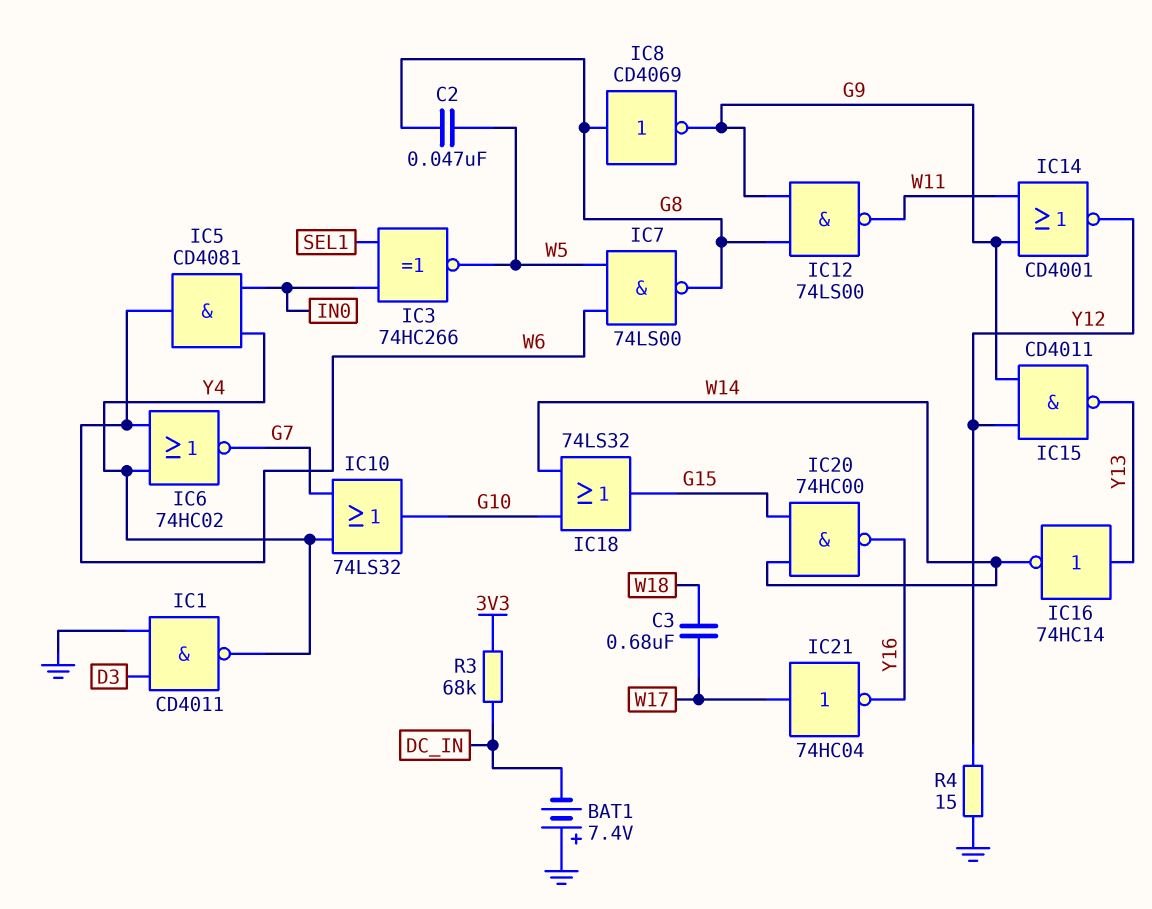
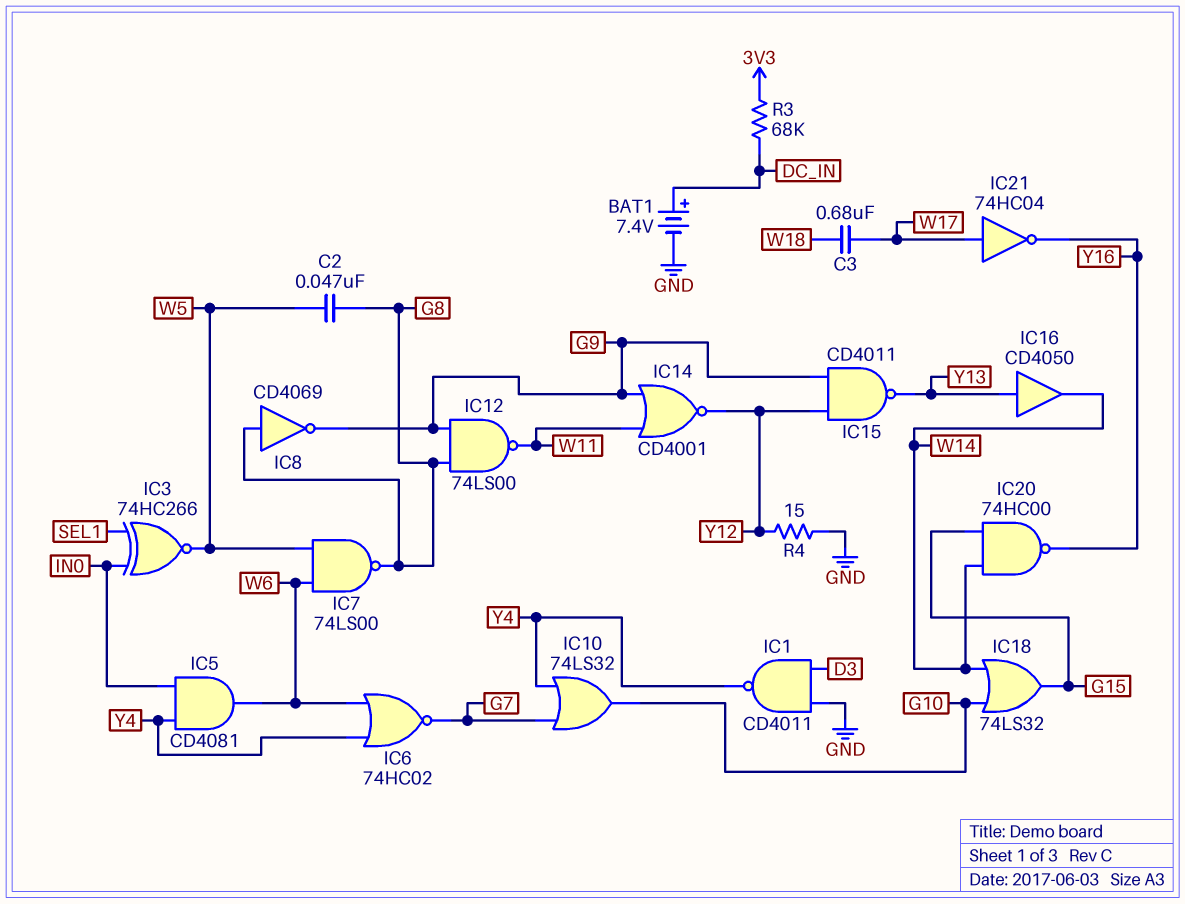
BAT1: 7.4V (plus GND, minus DC_IN) -> 7.4V (plus DC_IN, minus GND)
IC16: NOT 74HC14 (in Y13, out W14) -> buffer CD4050 (in Y13, out W14)

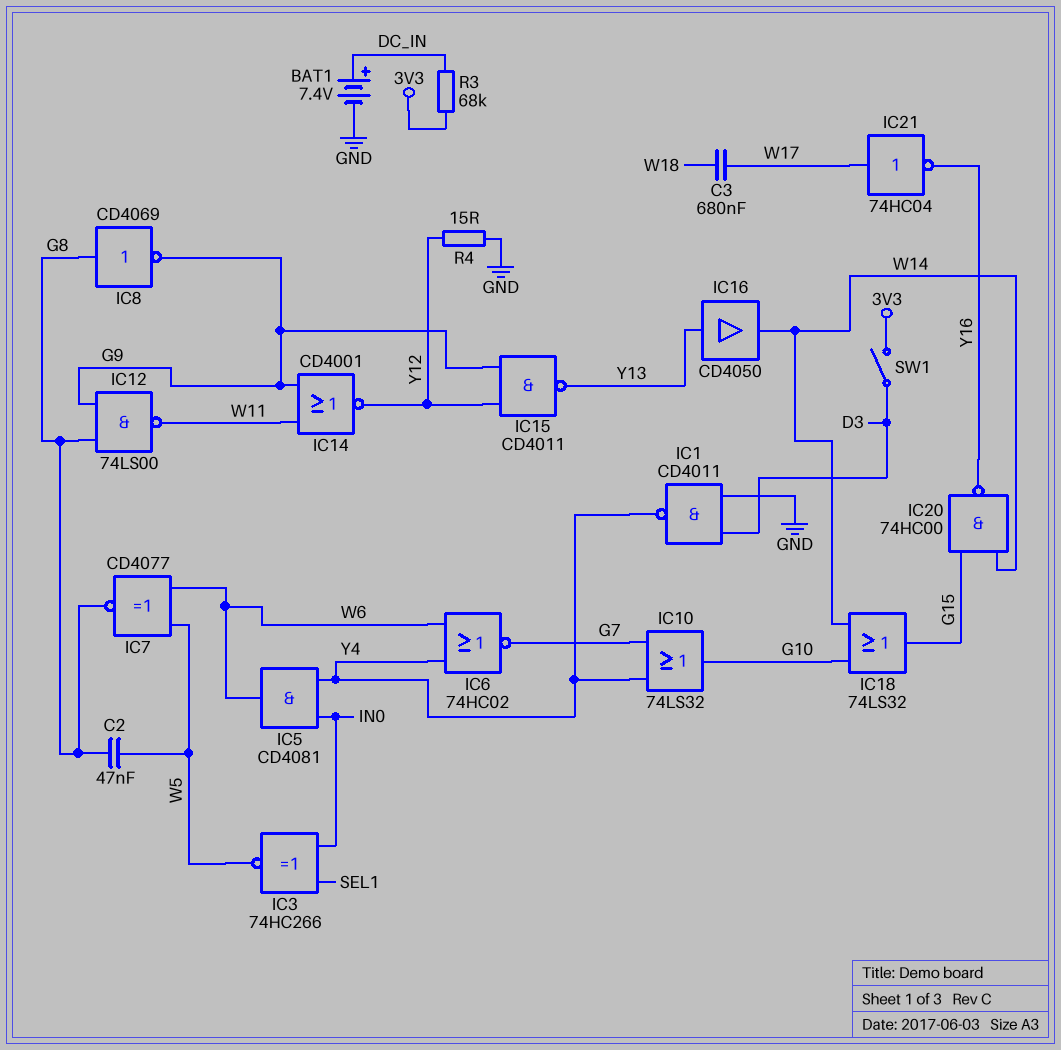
IC7: NAND 74LS00 (in W5, in W6, out G8) -> XNOR CD4077 (in W5, in W6, out G8)
SW1: none -> switch (3V3, D3)

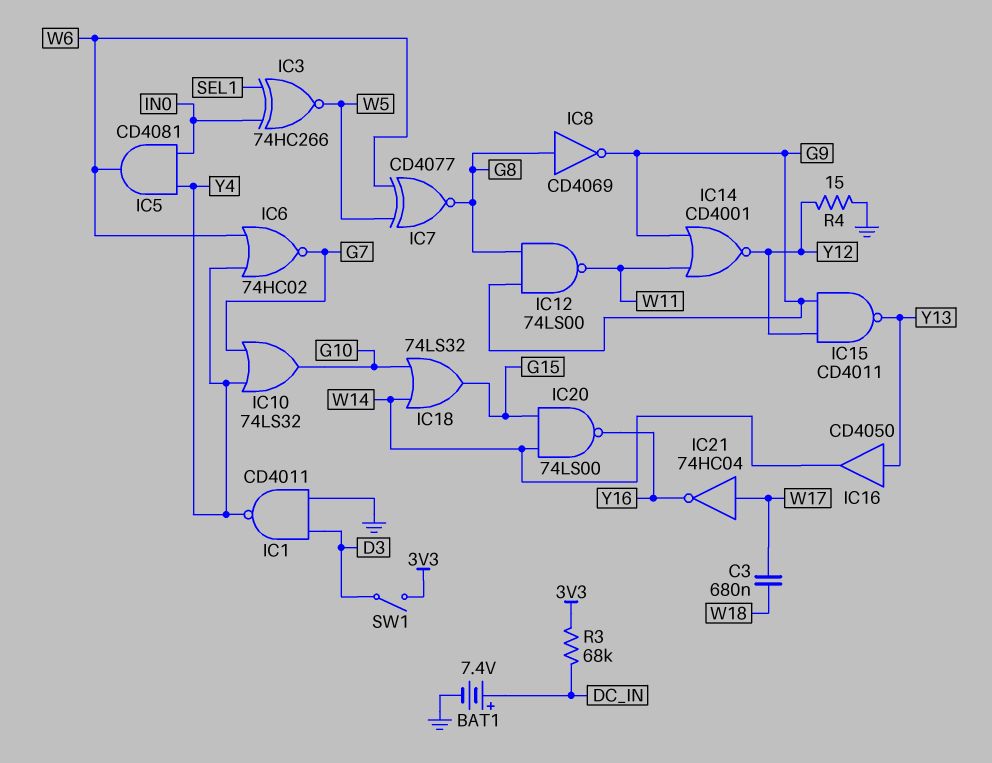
C2: 47nF (G8, W5) -> none
IC20: NAND 74HC00 (in G15, in W14, out Y16) -> NAND 74LS00 (in G15, in W14, out Y16)

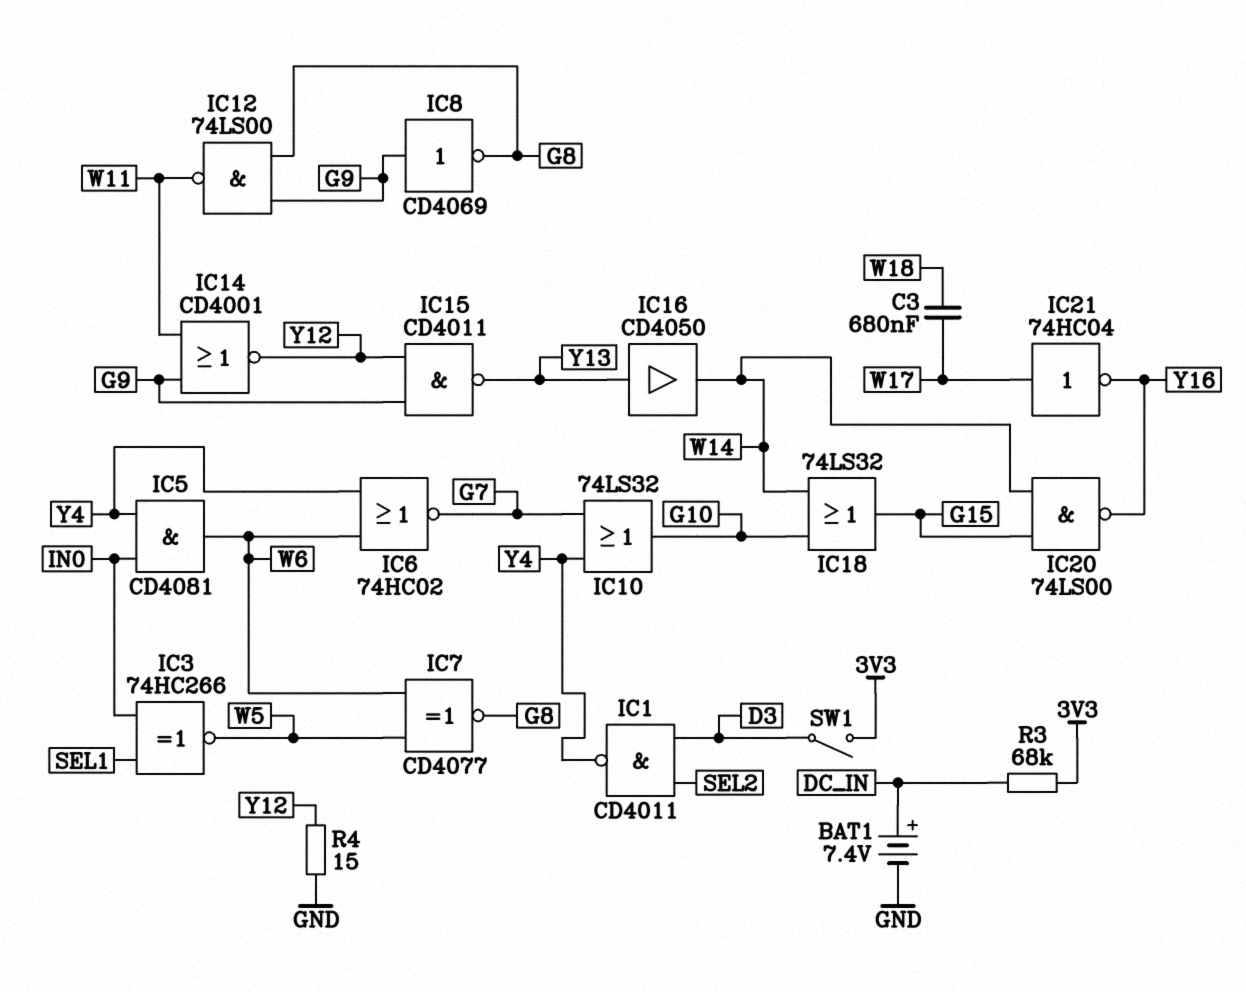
IC1: NAND CD4011 (in D3, in GND, out Y4) -> NAND CD4011 (in D3, in SEL2, out Y4)
IC8: NOT CD4069 (in G8, out G9) -> NOT CD4069 (in G9, out G8)

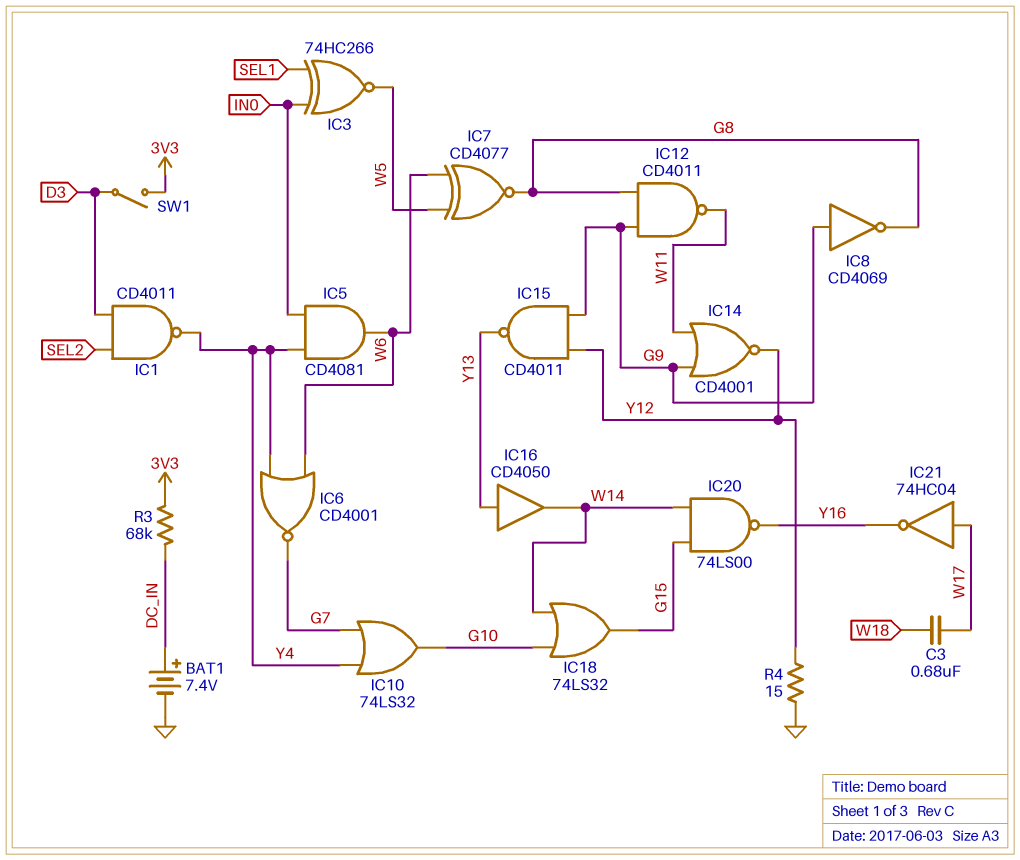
IC6: NOR 74HC02 (in W6, in Y4, out G7) -> NOR CD4001 (in W6, in Y4, out G7)
IC12: NAND 74LS00 (in G8, in G9, out W11) -> NAND CD4011 (in G8, in G9, out W11)

